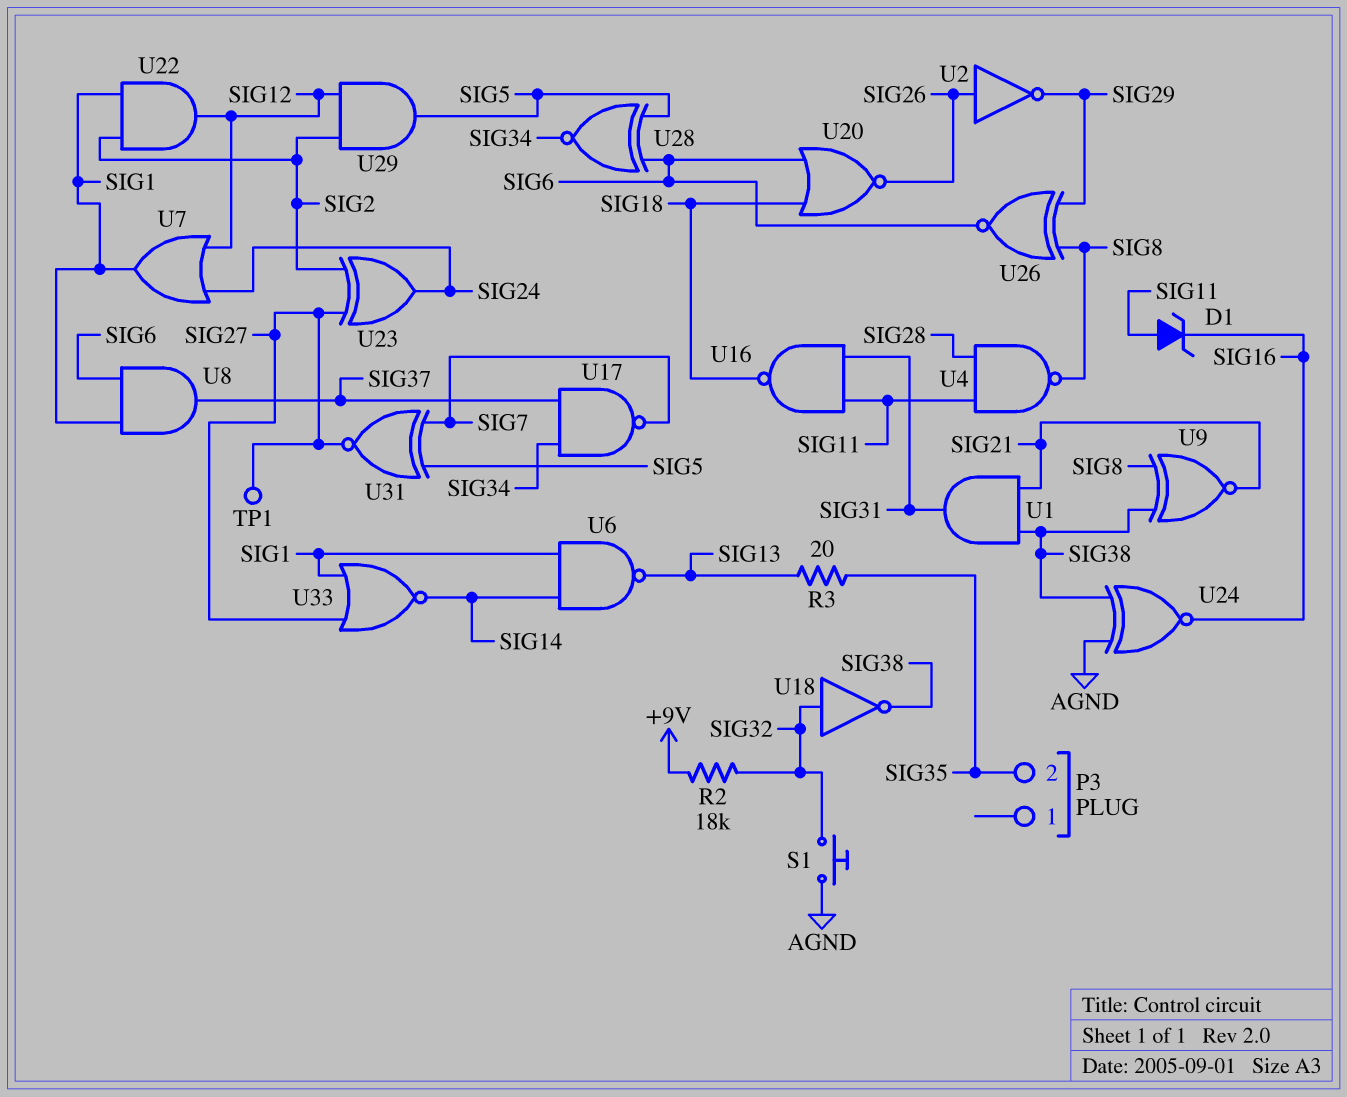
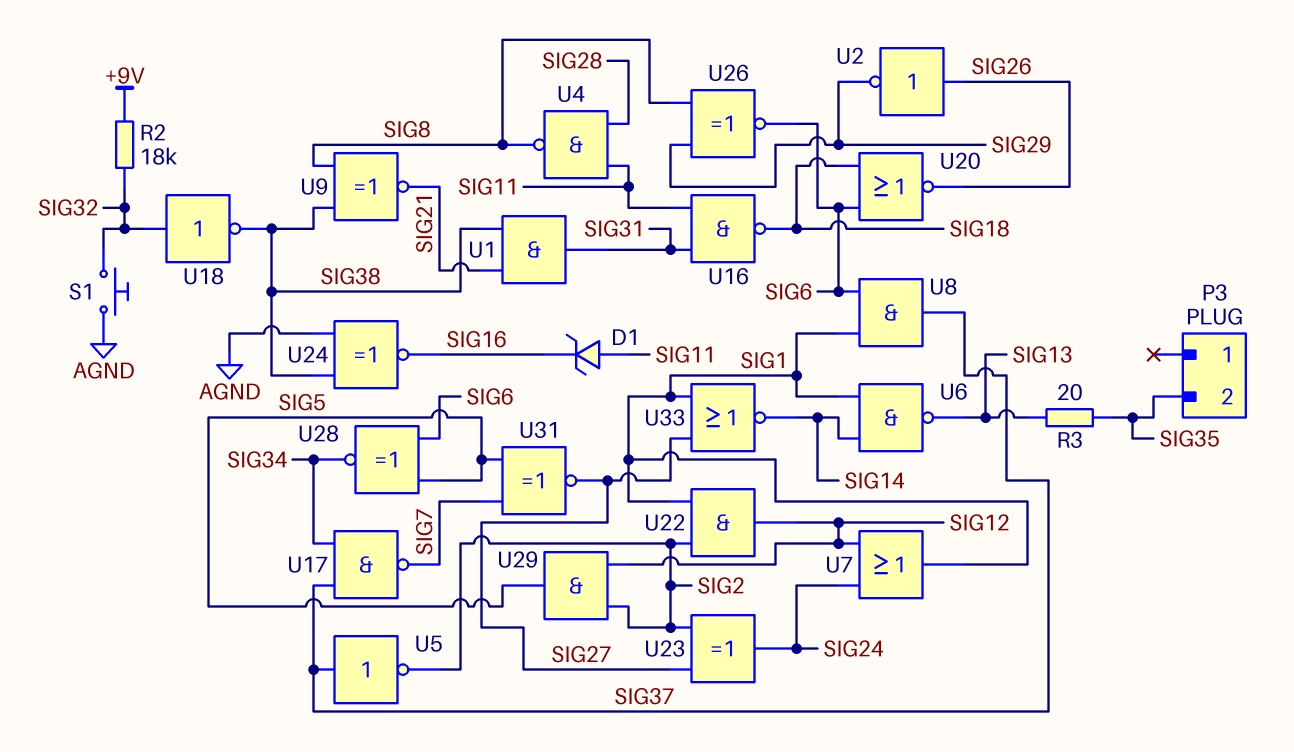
TP1: test point (SIG27) -> none
U5: none -> NOT (in SIG37, out SIG2)

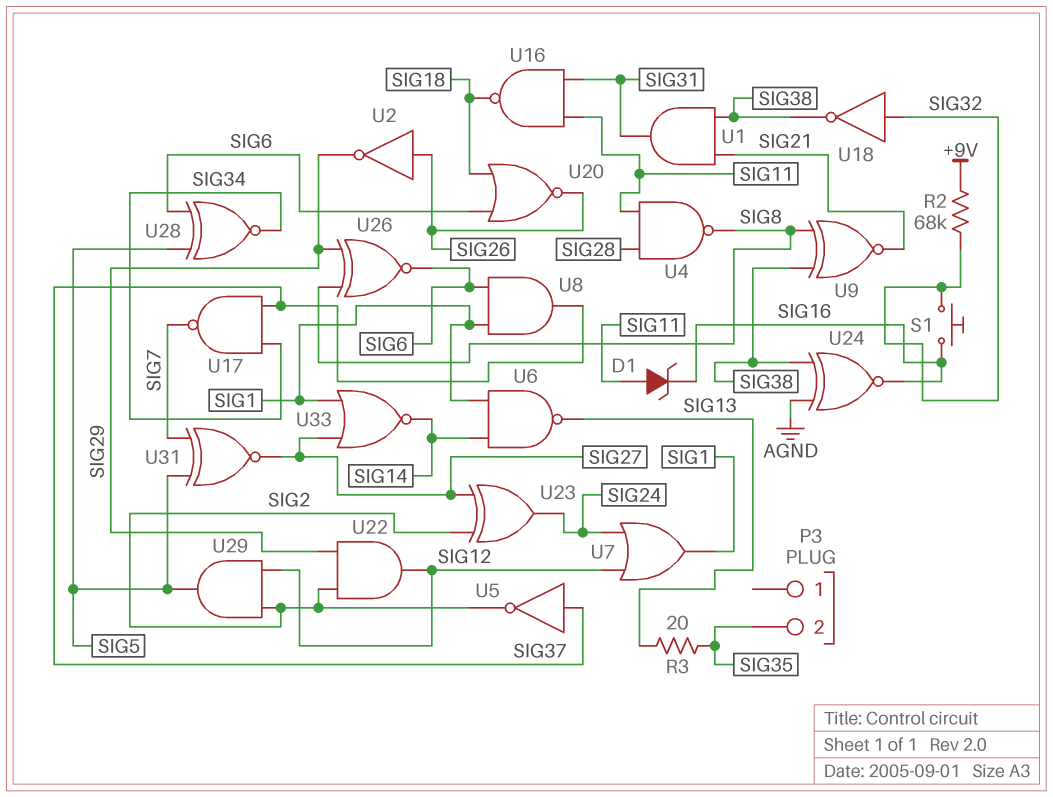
R2: 18k (+9V, SIG32) -> 68k (+9V, SIG32)
S1: button (AGND, SIG32) -> button (SIG16, SIG32)
U22: AND (in SIG1, in SIG2, out SIG12) -> AND (in SIG2, in SIG29, out SIG12)

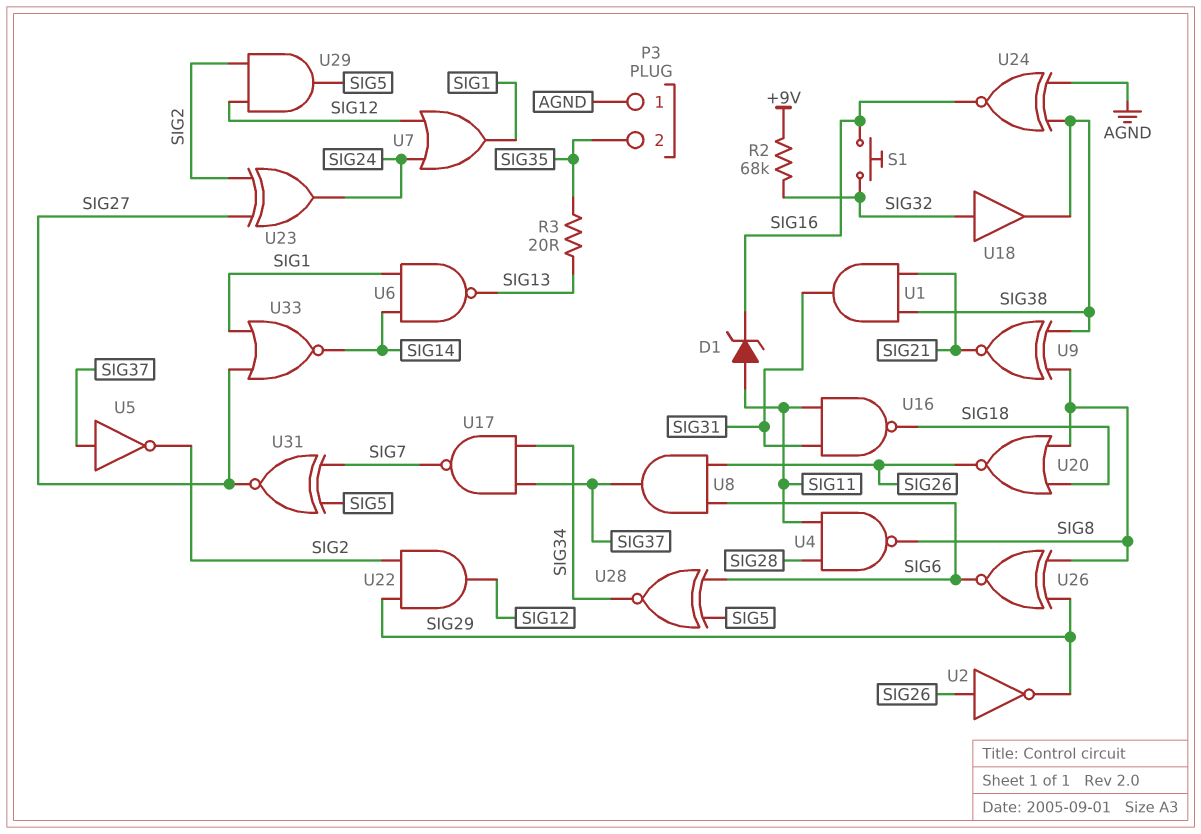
P3 pin 1: none -> AGND
U8: AND (in SIG1, in SIG6, out SIG37) -> AND (in SIG6, in SIG26, out SIG37)
U18: NOT (in SIG32, out SIG38) -> buffer (in SIG32, out SIG38)
U20: NOR (in SIG6, in SIG18, out SIG26) -> NOR (in SIG8, in SIG18, out SIG26)

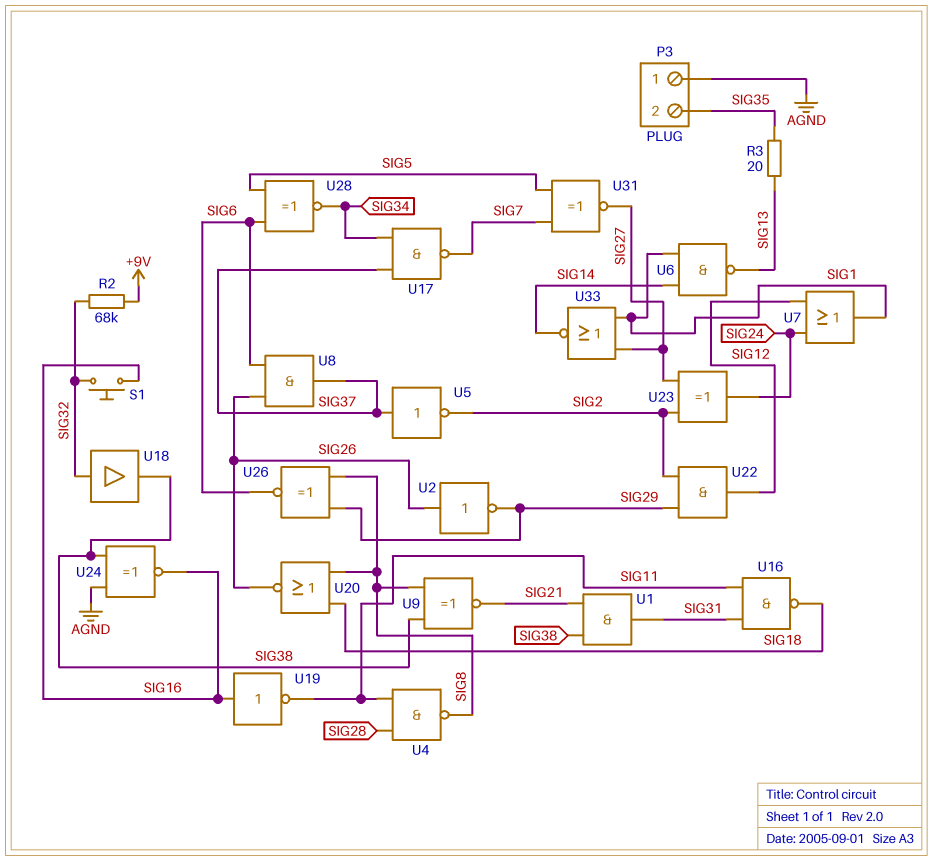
D1: zener (A SIG11, K SIG16) -> none
U19: none -> NOT (in SIG16, out SIG11)
U29: AND (in SIG2, in SIG12, out SIG5) -> none

